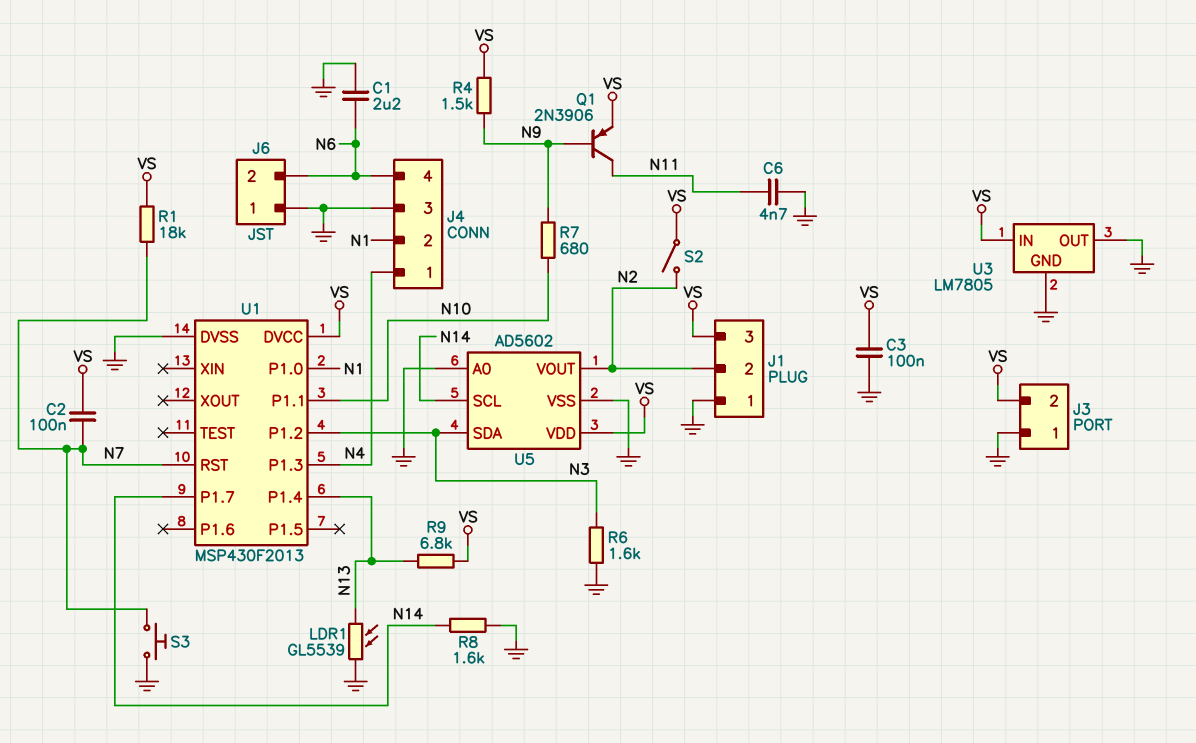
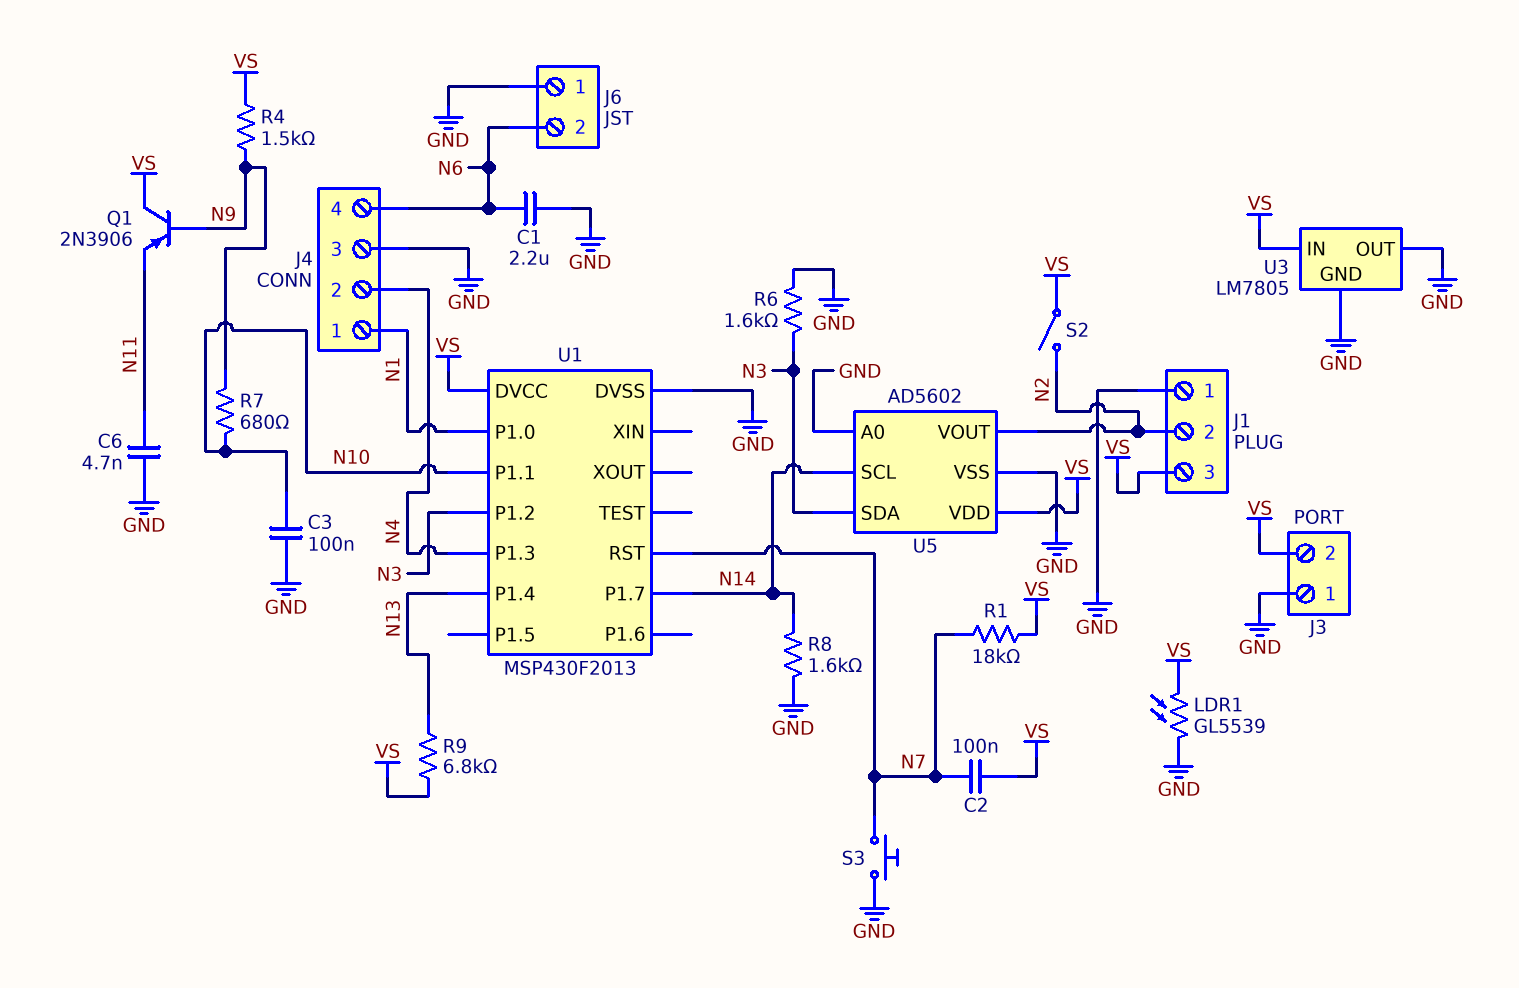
C3: 100nF (GND, VS) -> 100nF (GND, N10)
J4 pin 1: N4 -> N1
J4 pin 2: N1 -> N4
LDR1: GL5539 (GND, N13) -> GL5539 (GND, VS)
Q1: PNP 2N3906 (B N9, C N11, E VS) -> PNP 2N3906 (B N9, C VS, E N11)

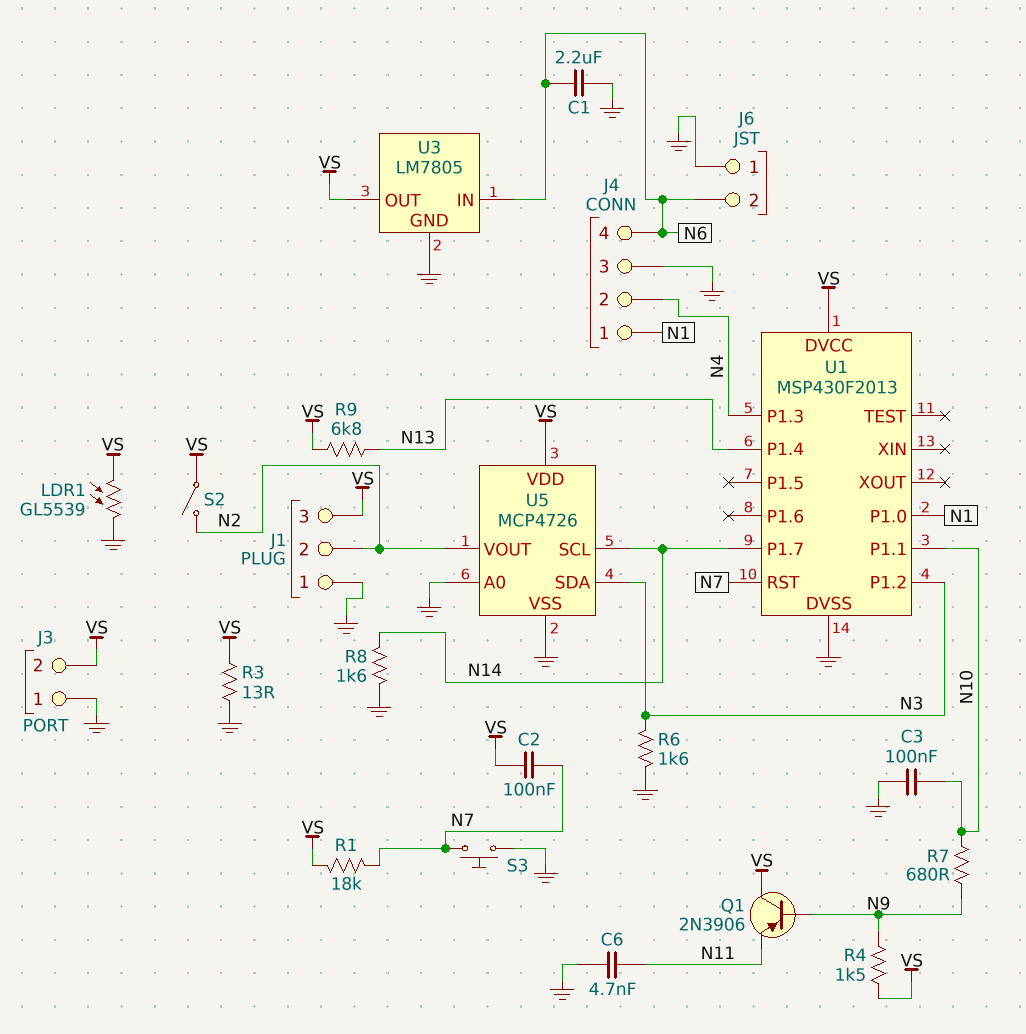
R3: none -> 13 (GND, VS)
U3 pin IN: VS -> N6
U3 pin OUT: GND -> VS
U5: AD5602 -> MCP4726

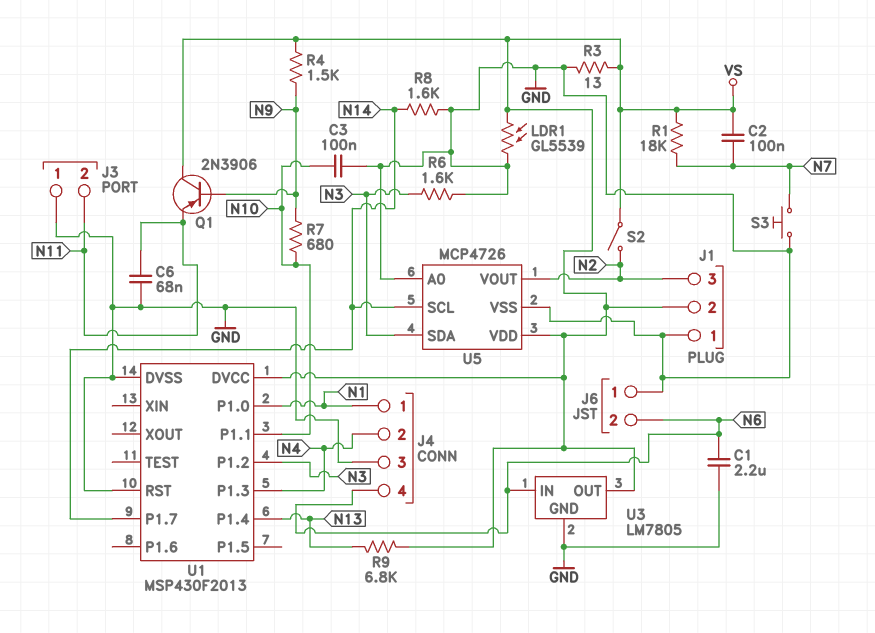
C6: 4.7nF (GND, N11) -> 68nF (GND, N11)
J1 pin 2: N2 -> VS
J1 pin 3: VS -> N2
J3 pin 2: VS -> N11
U1 pin RST: N7 -> GND

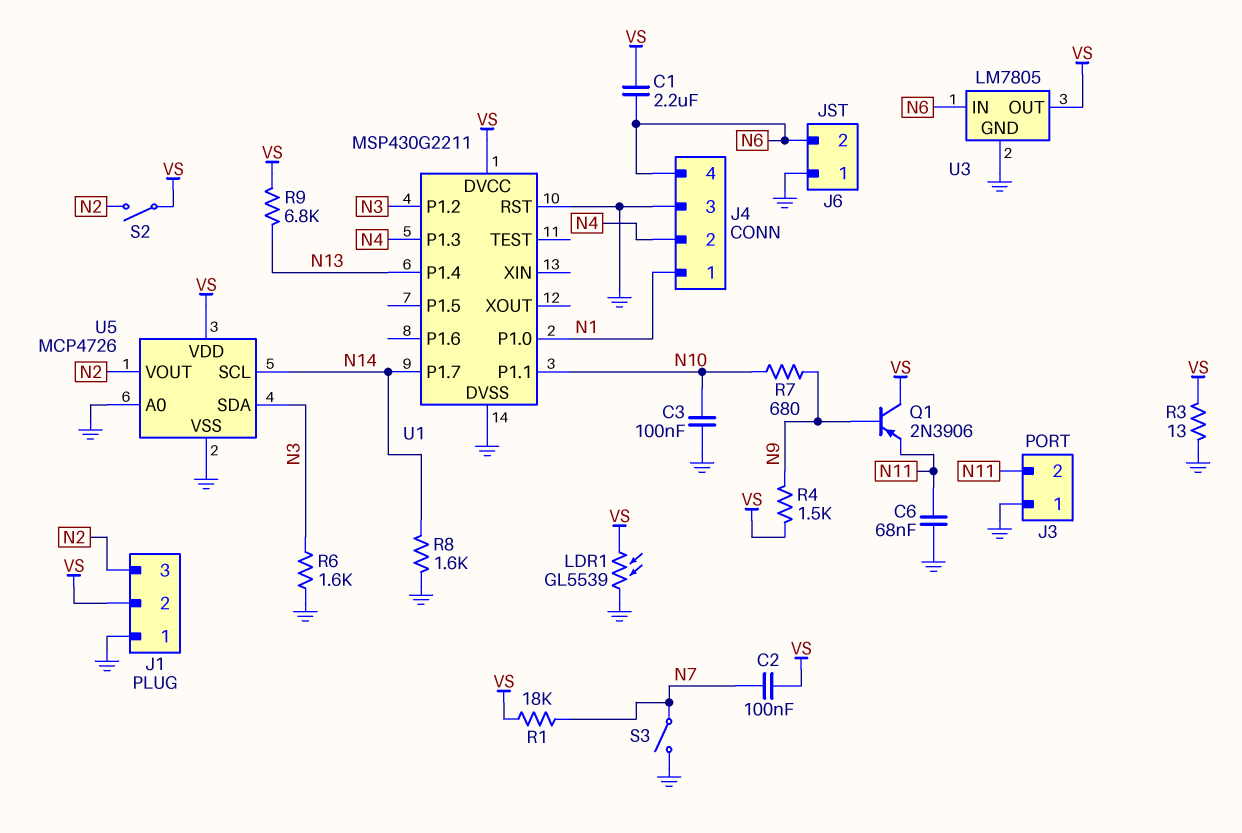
C1: 2.2uF (GND, N6) -> 2.2uF (N6, VS)
S3: button (GND, N7) -> switch (GND, N7)
U1: MSP430F2013 -> MSP430G2211

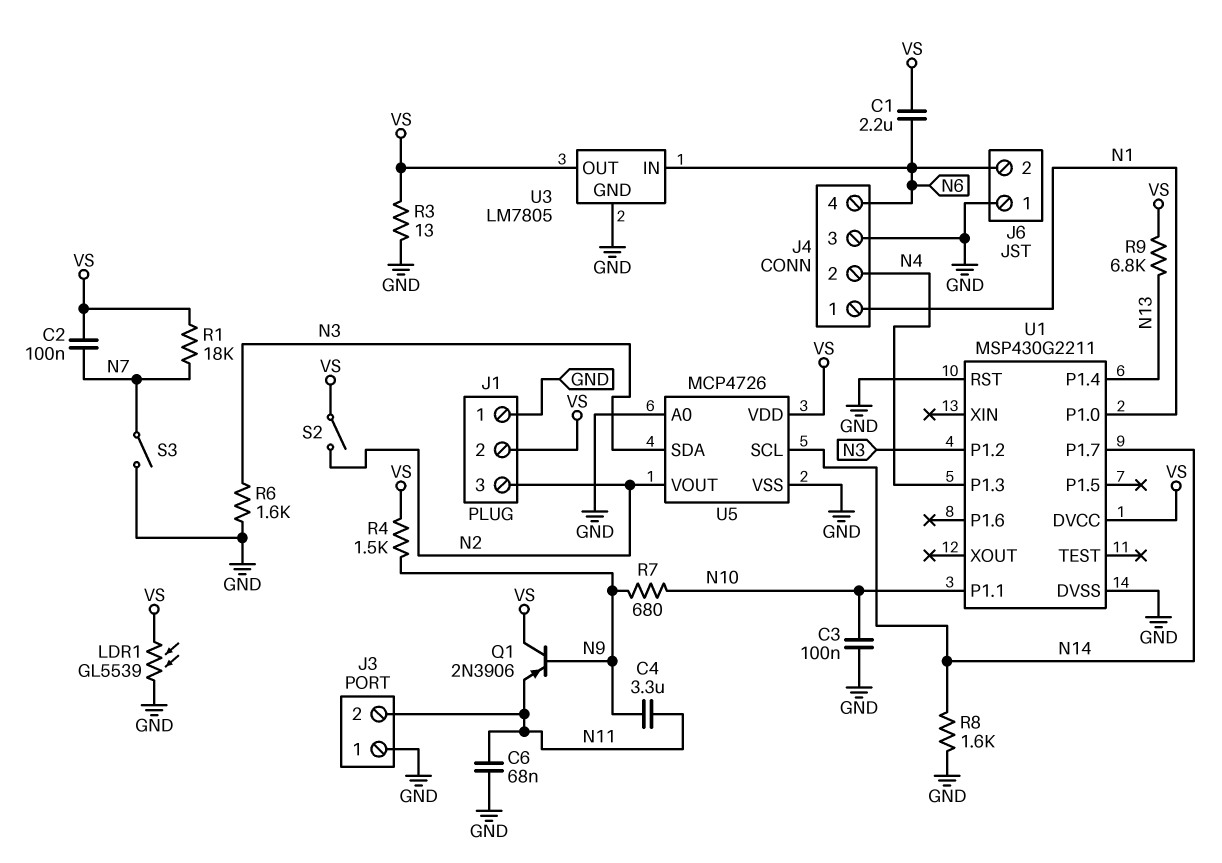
C4: none -> 3.3uF (N9, N11)

